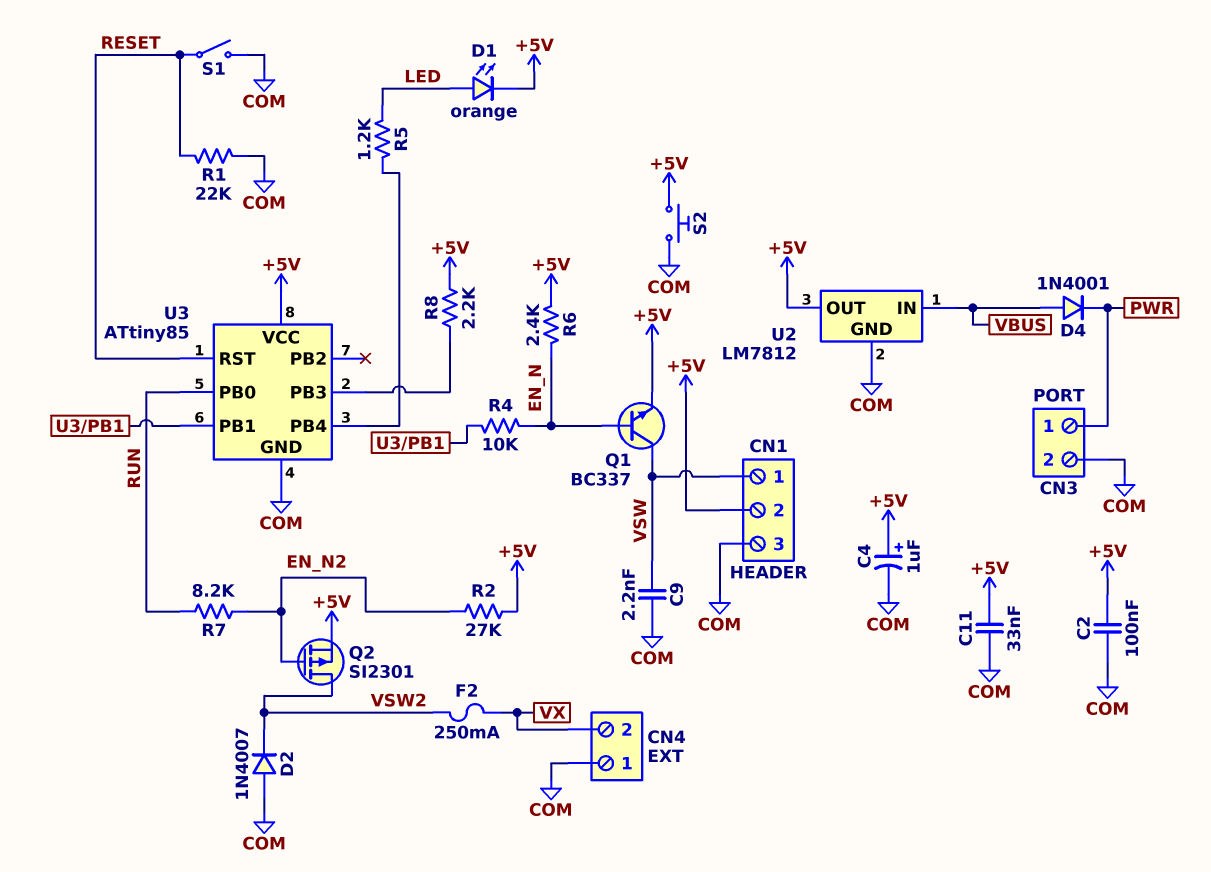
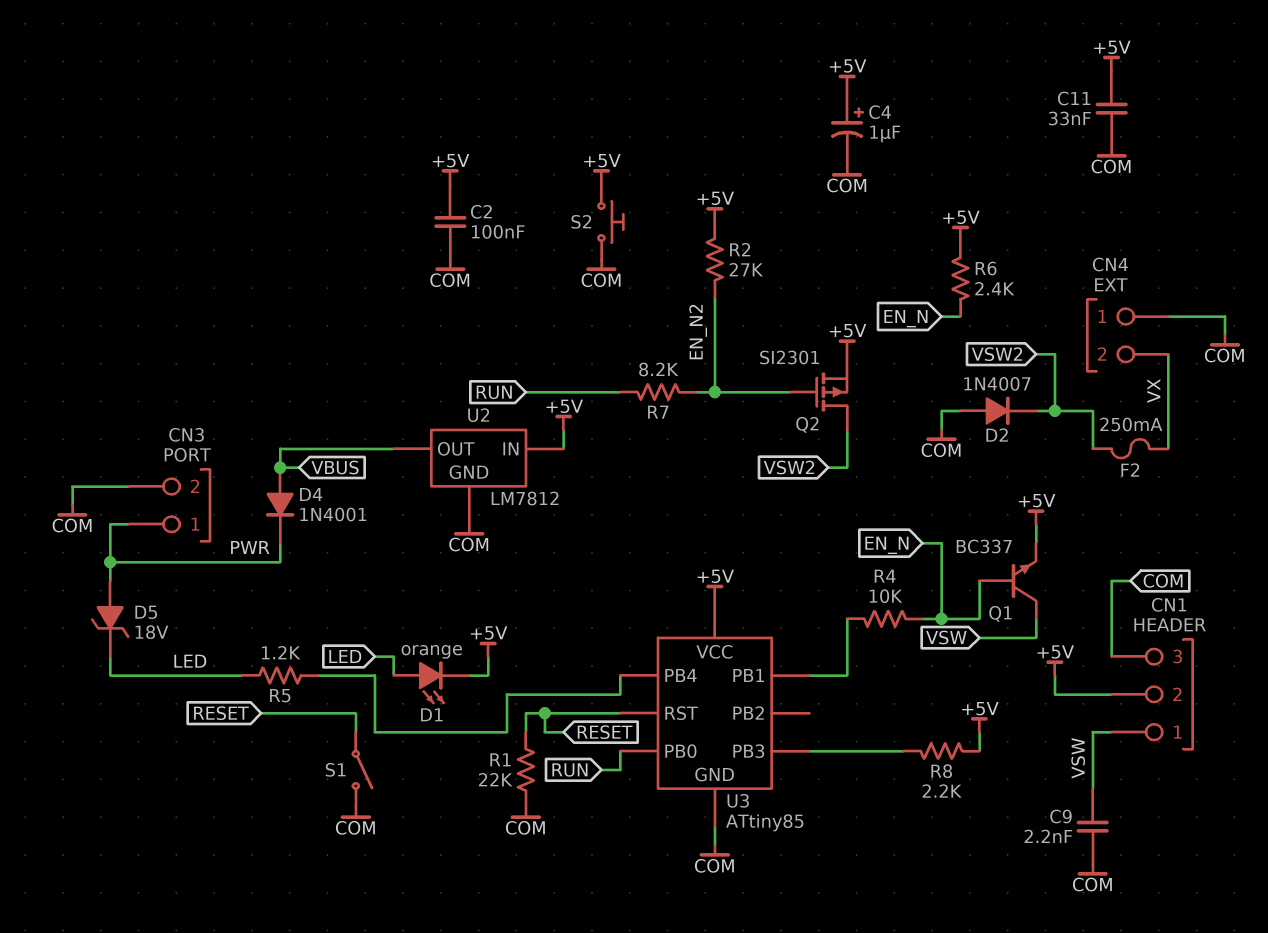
D5: none -> zener 18V (A PWR, K LED)
U2 pin IN: VBUS -> +5V
U2 pin OUT: +5V -> VBUS

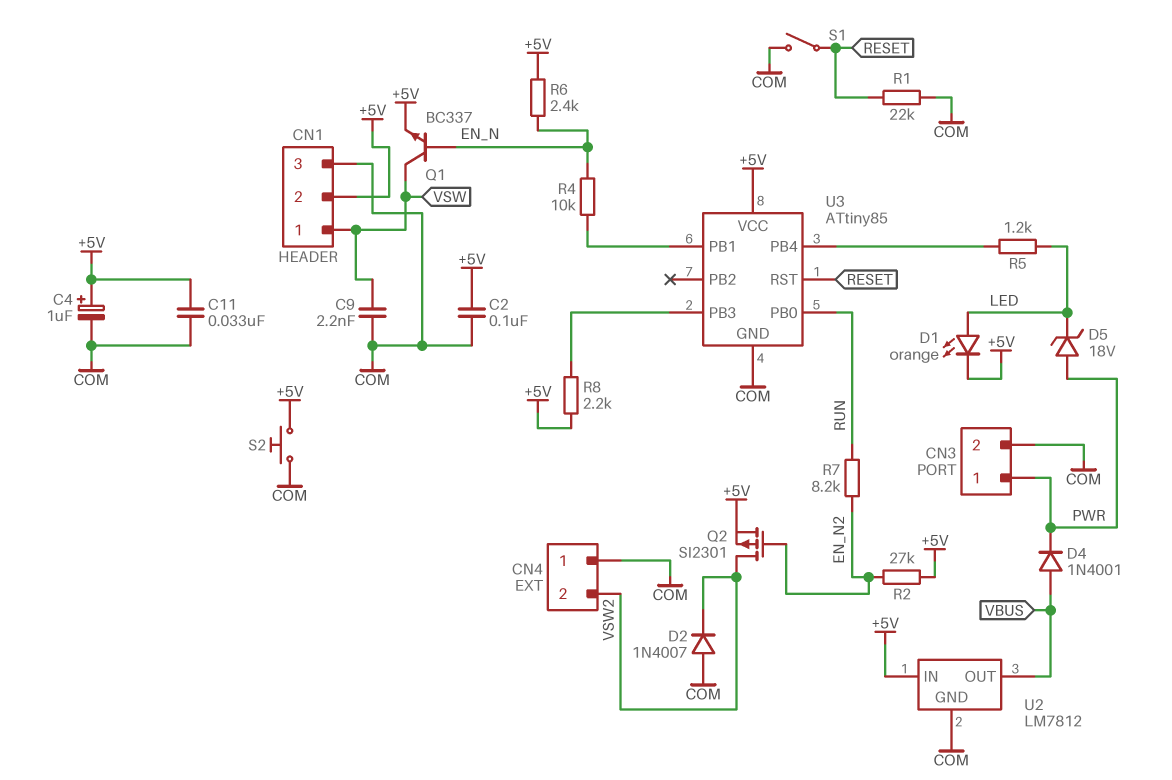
CN4 pin 2: VX -> VSW2
F2: 250mA (VSW2, VX) -> none

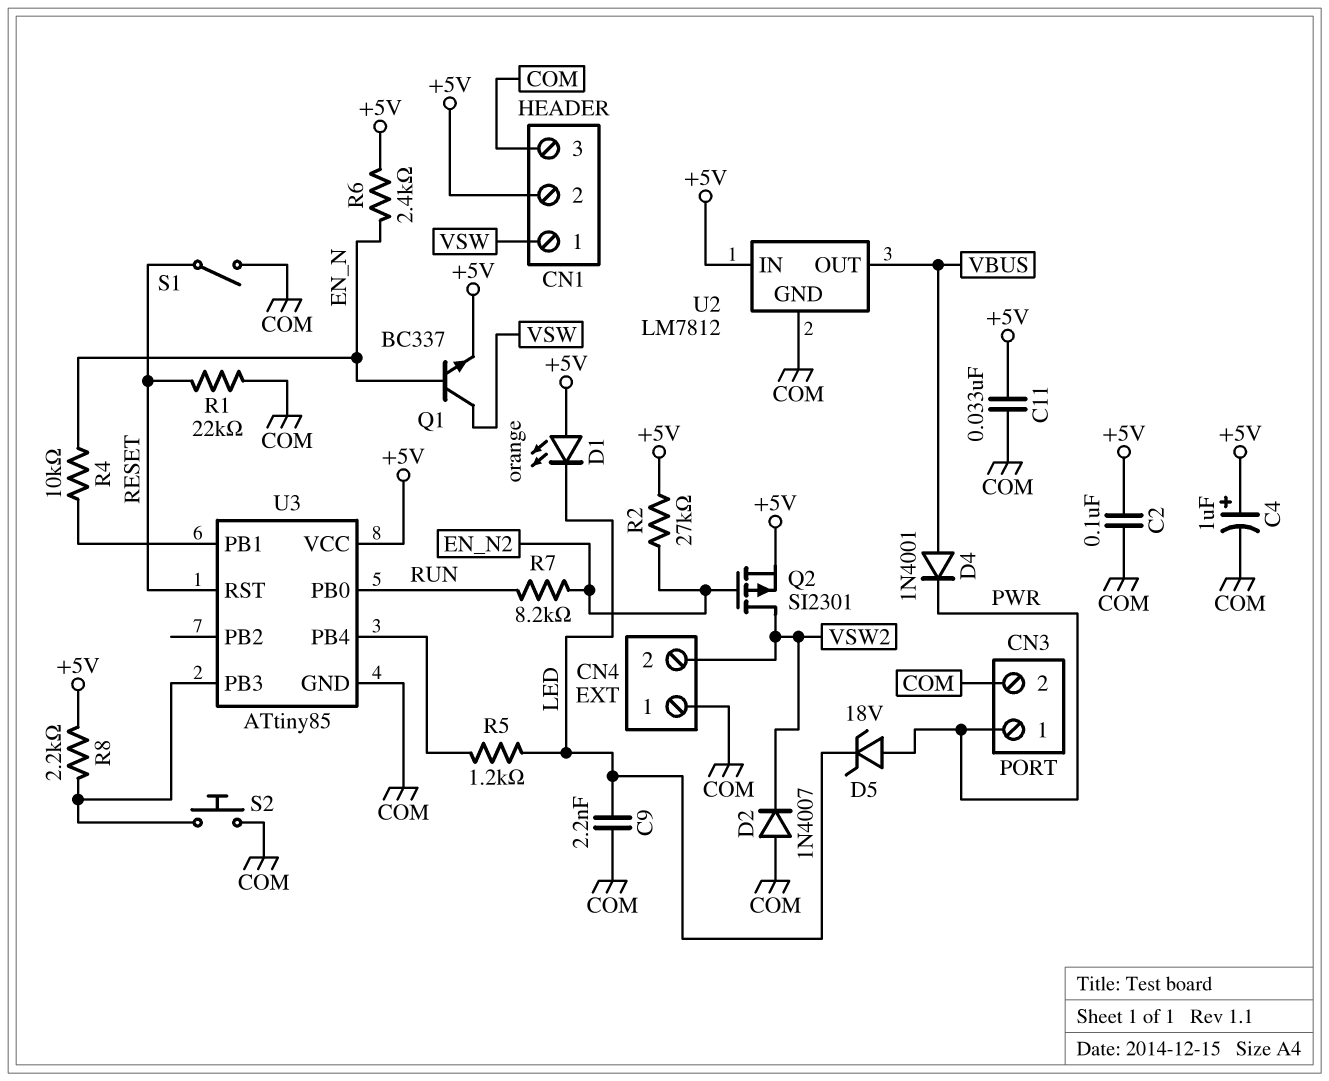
C9: 2.2nF (COM, VSW) -> 2.2nF (COM, LED)
D1: LED orange (A LED, K +5V) -> LED orange (A +5V, K LED)
S2: button (+5V, COM) -> button (COM, U3/PB3)

